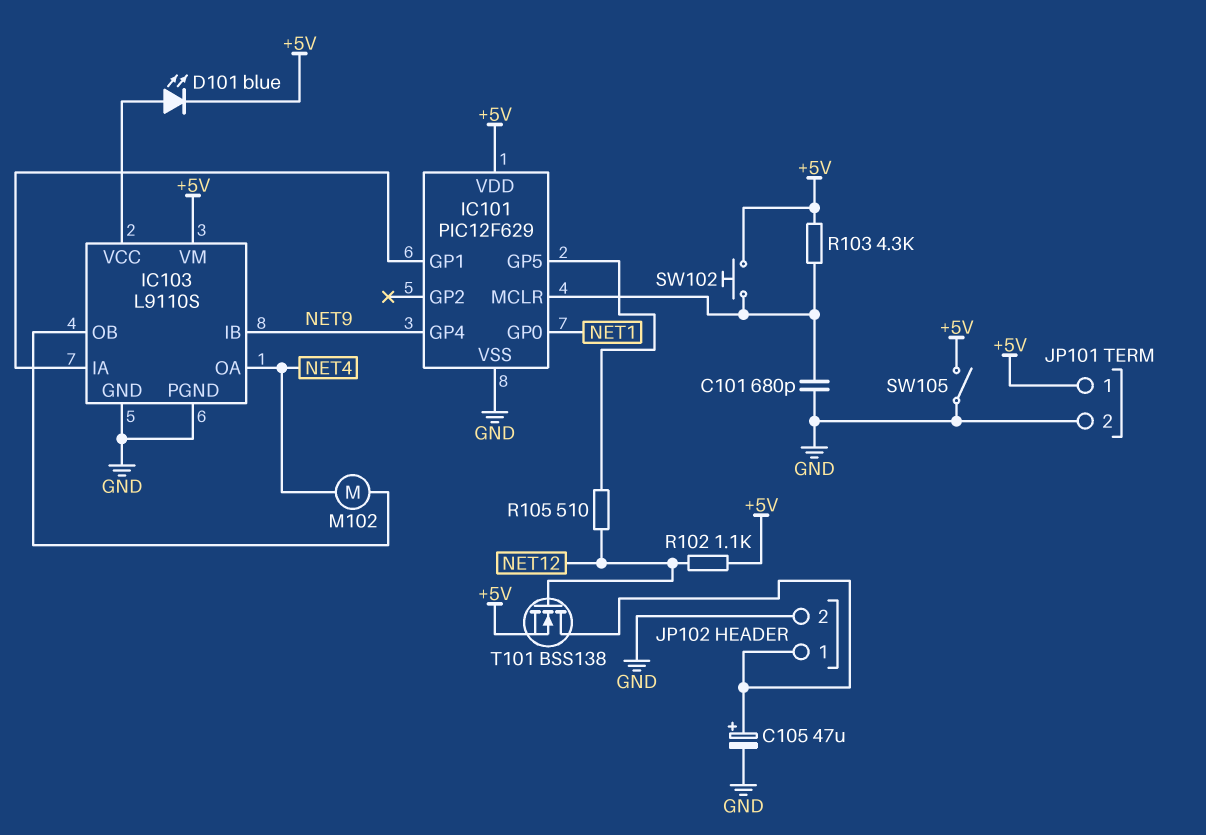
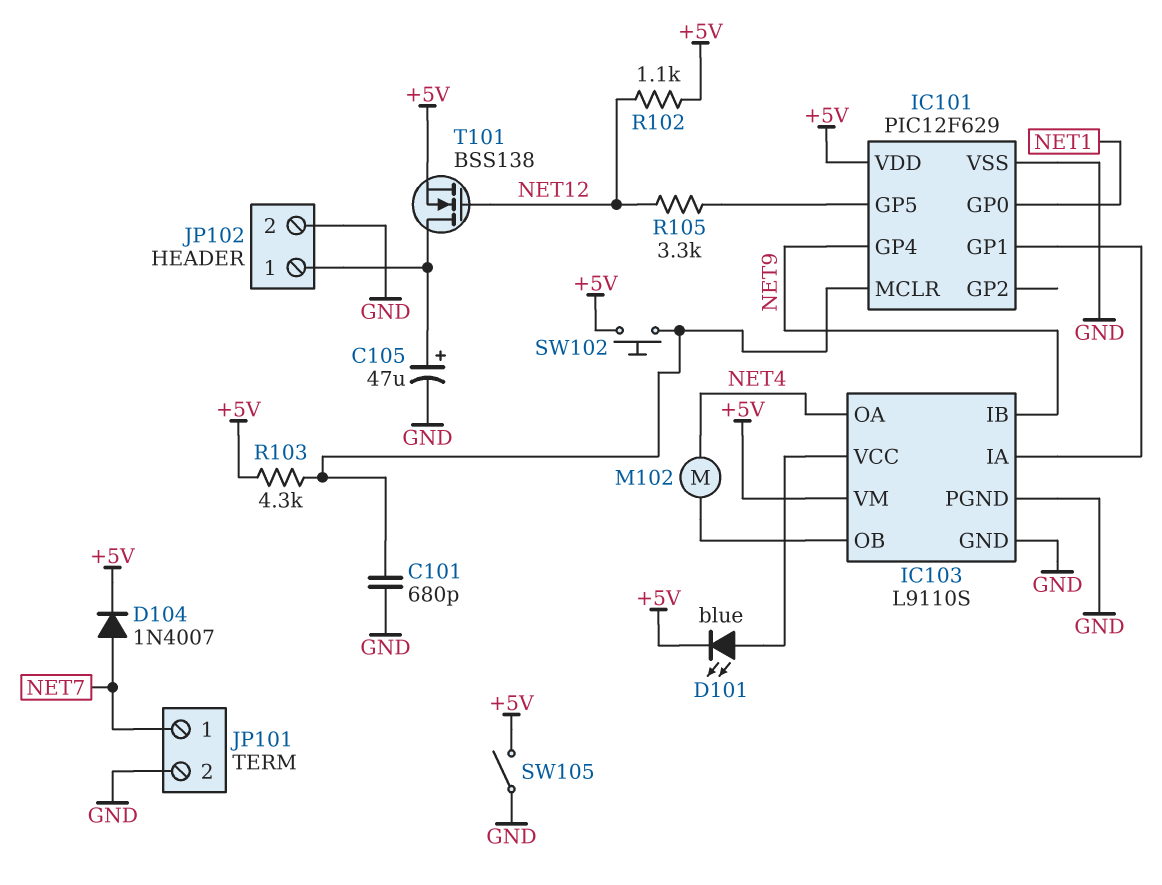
D104: none -> diode 1N4007 (A NET7, K +5V)
JP101 pin 1: +5V -> NET7
R105: 510 (IC101/GP5, NET12) -> 3.3k (IC101/GP5, NET12)

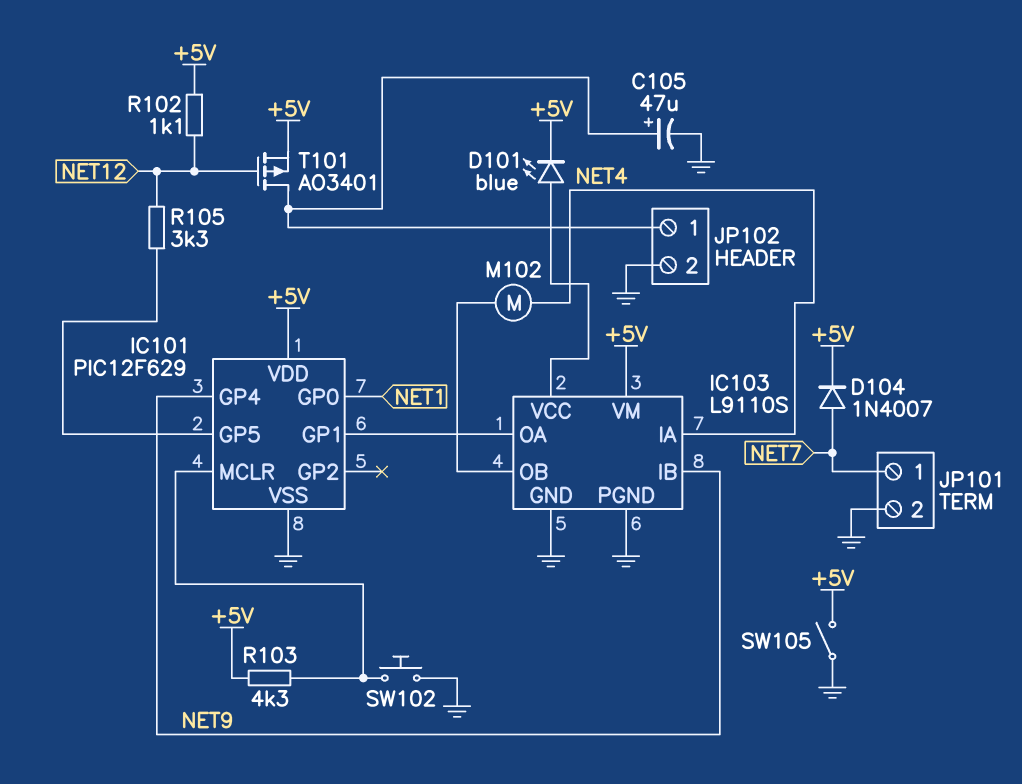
C101: 680pF (GND, IC101/MCLR) -> none
IC103 pin IA: IC101/GP1 -> NET4
IC103 pin OA: NET4 -> IC101/GP1
SW102: button (+5V, IC101/MCLR) -> button (GND, IC101/MCLR)
T101: NMOS BSS138 (G NET12, D JP102/1, S +5V) -> PMOS AO3401 (G NET12, D JP102/1, S +5V)

